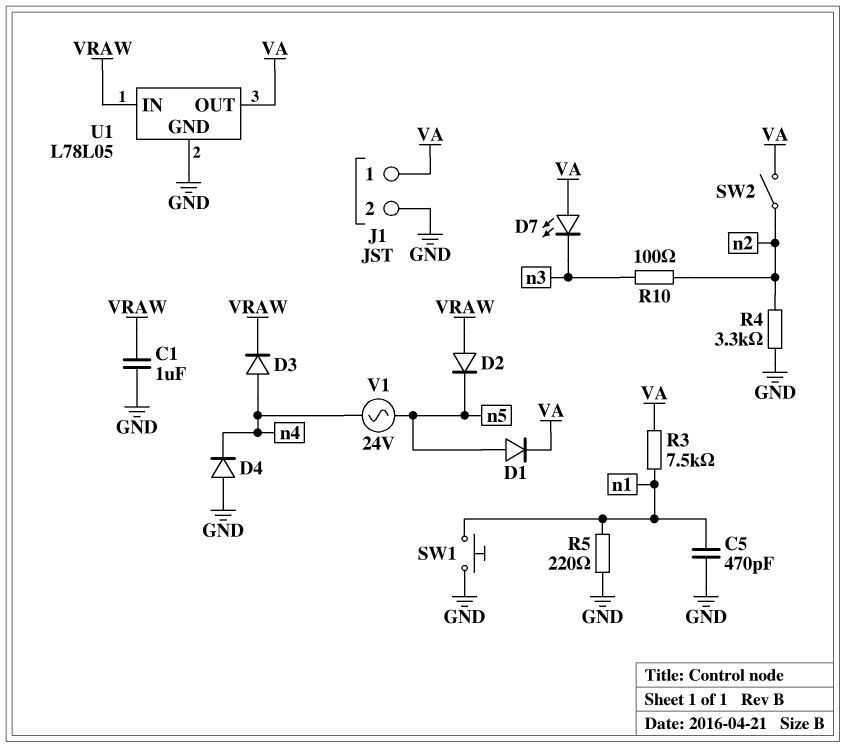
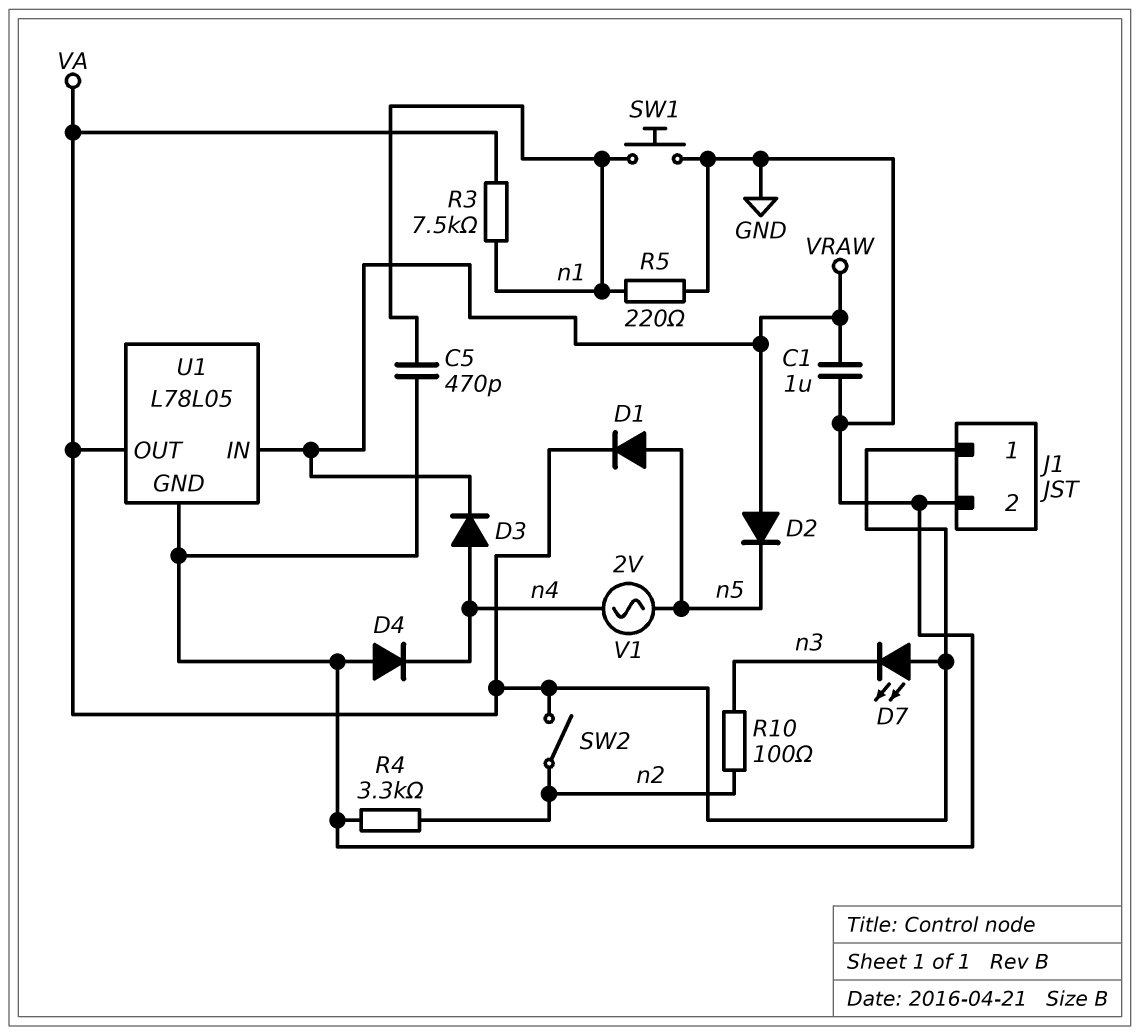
V1: AC 24V (n4, n5) -> AC 2V (n4, n5)

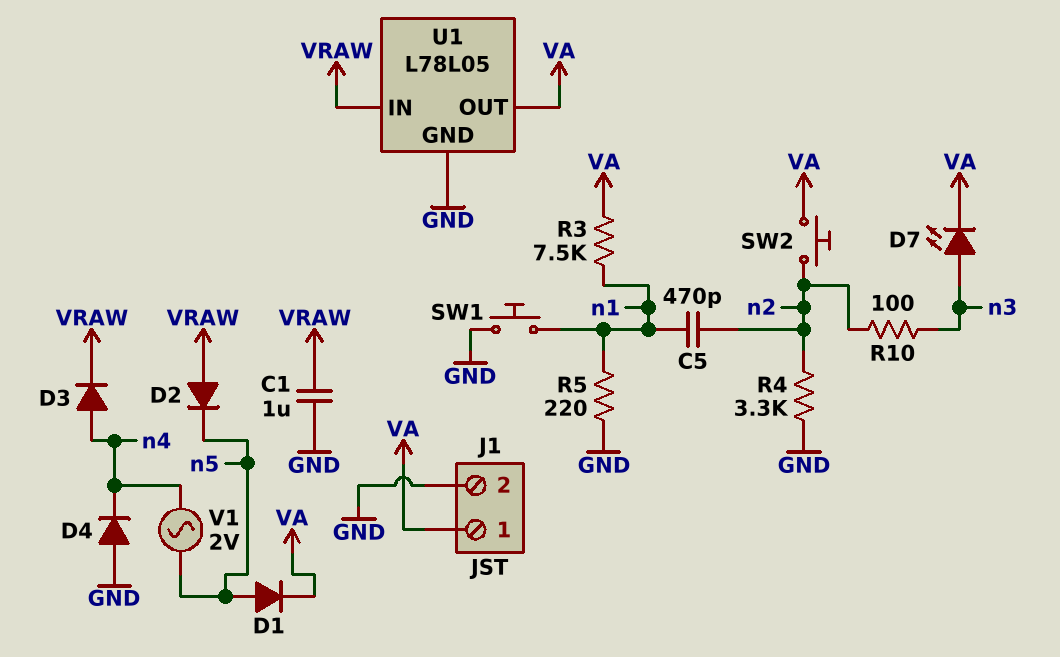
C5: 470pF (GND, n1) -> 470pF (n1, n2)
D7: LED (A VA, K n3) -> LED (A n3, K VA)
SW2: switch (VA, n2) -> button (VA, n2)

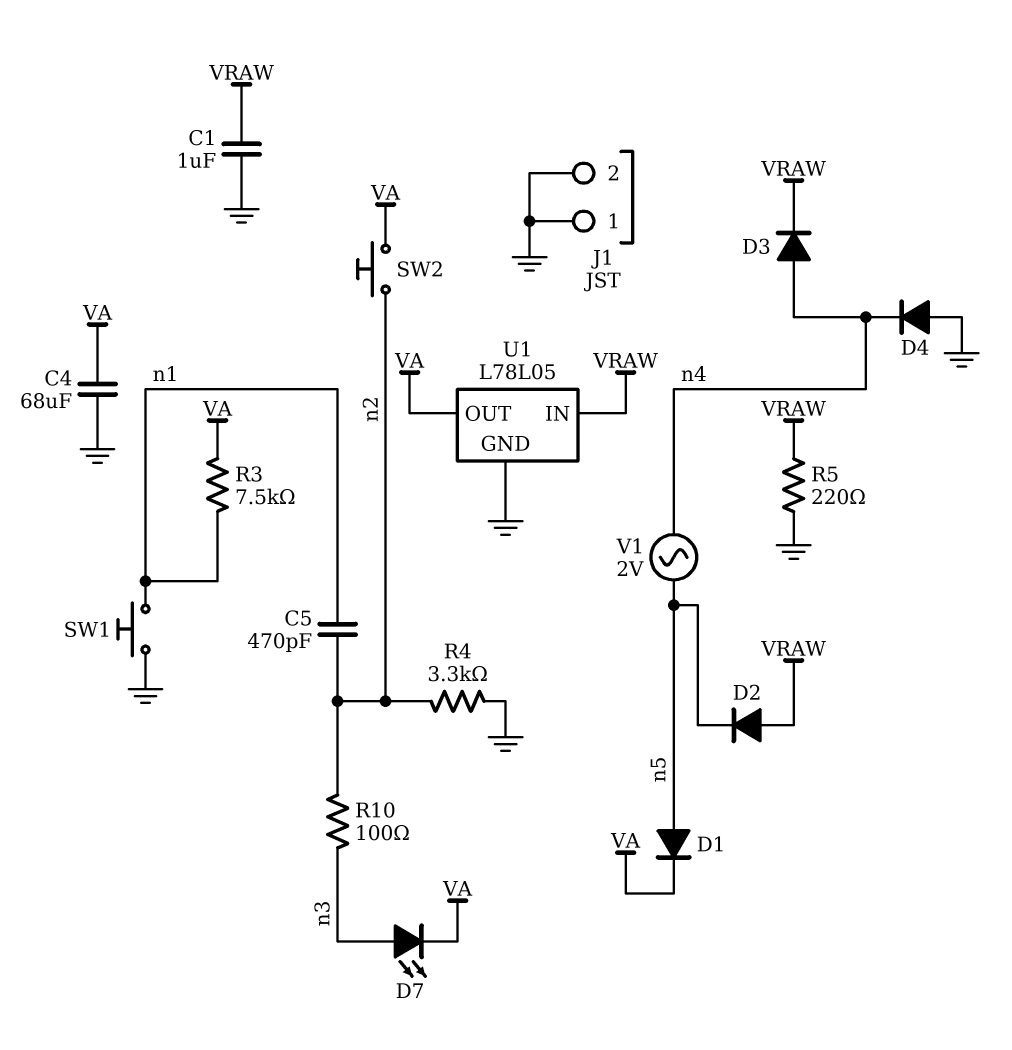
C4: none -> 68uF (GND, VA)
J1 pin 1: VA -> GND
R5: 220 (GND, n1) -> 220 (GND, VRAW)

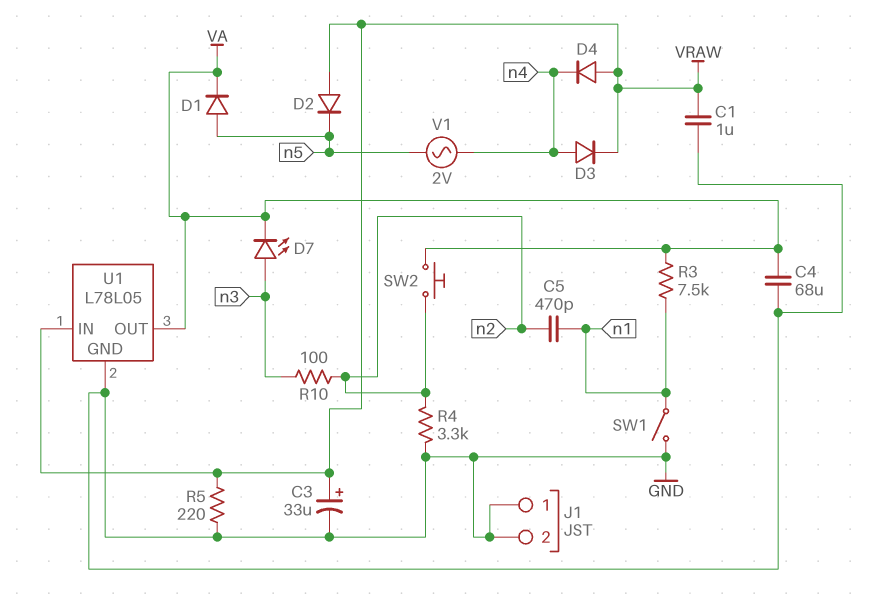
C3: none -> 33uF (plus VRAW, minus GND)
D4: diode (A GND, K n4) -> diode (A VRAW, K n4)
SW1: button (GND, n1) -> switch (GND, n1)

